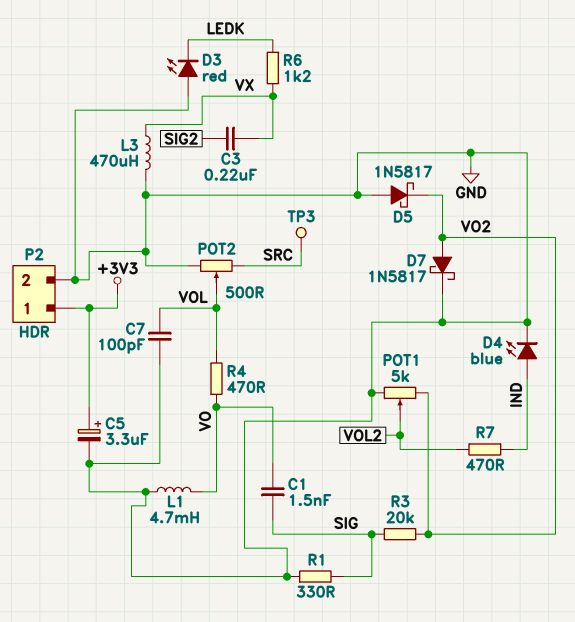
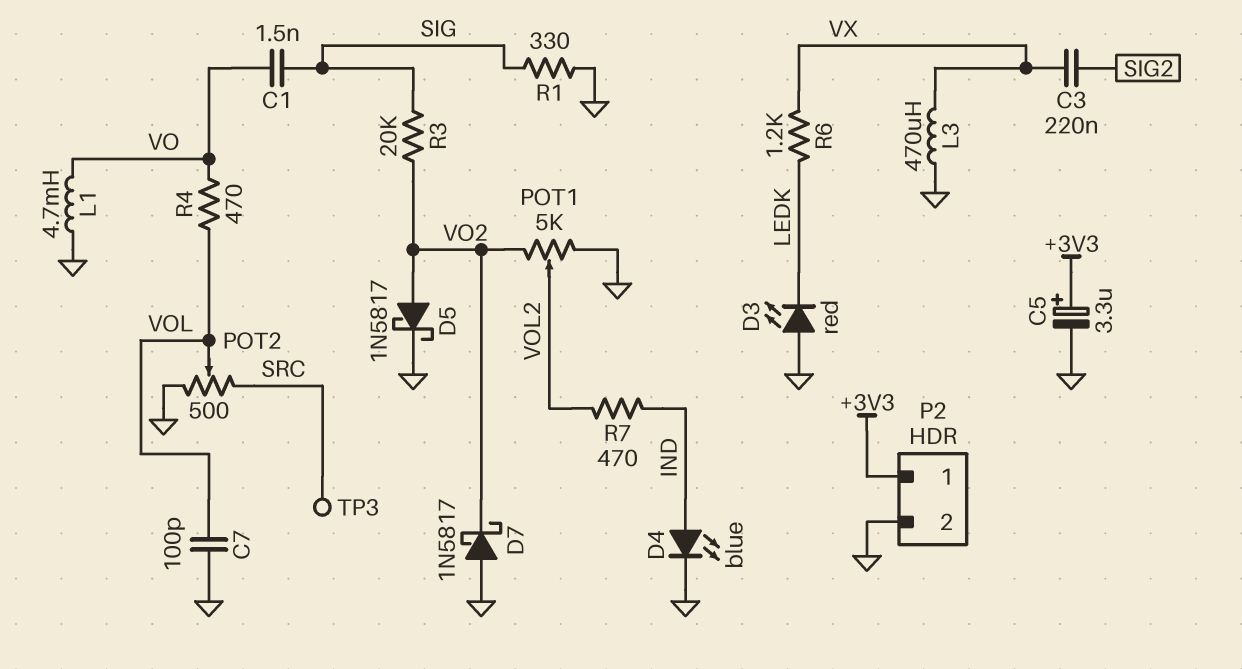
D5: schottky 1N5817 (A GND, K VO2) -> schottky 1N5817 (A VO2, K GND)
D7: schottky 1N5817 (A VO2, K GND) -> schottky 1N5817 (A GND, K VO2)

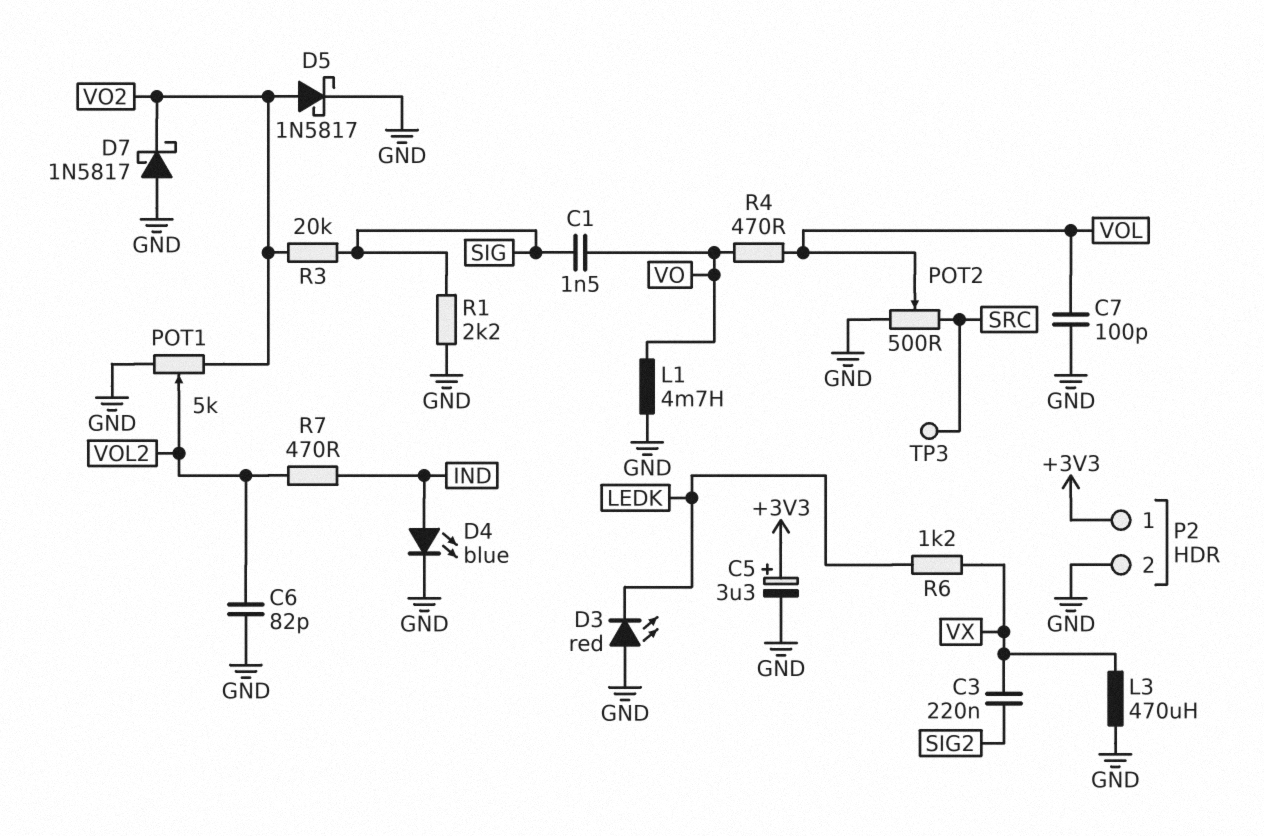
C6: none -> 82pF (GND, VOL2)
R1: 330 (GND, SIG) -> 2.2k (GND, SIG)

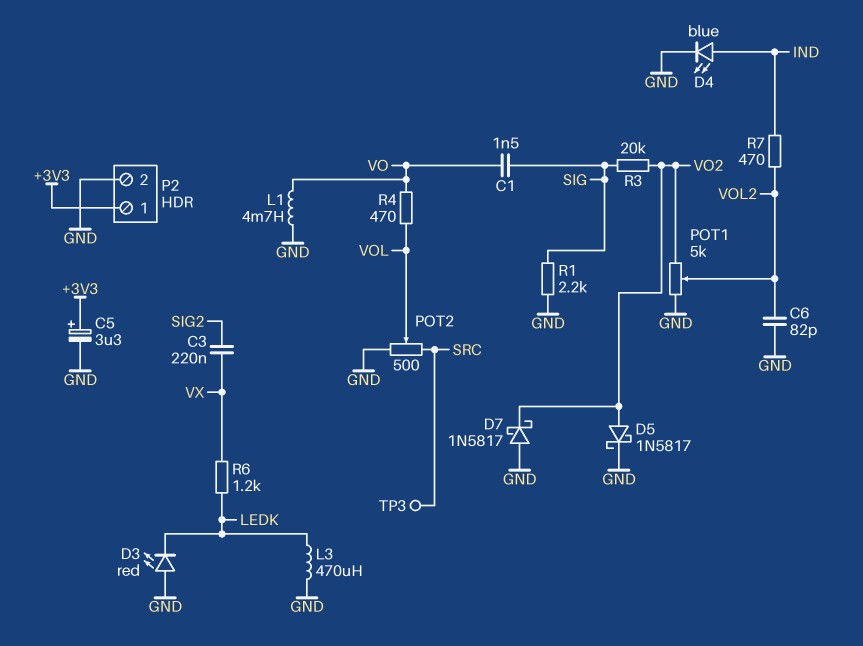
C7: 100pF (GND, VOL) -> none
L3: 470uH (GND, VX) -> 470uH (GND, LEDK)

